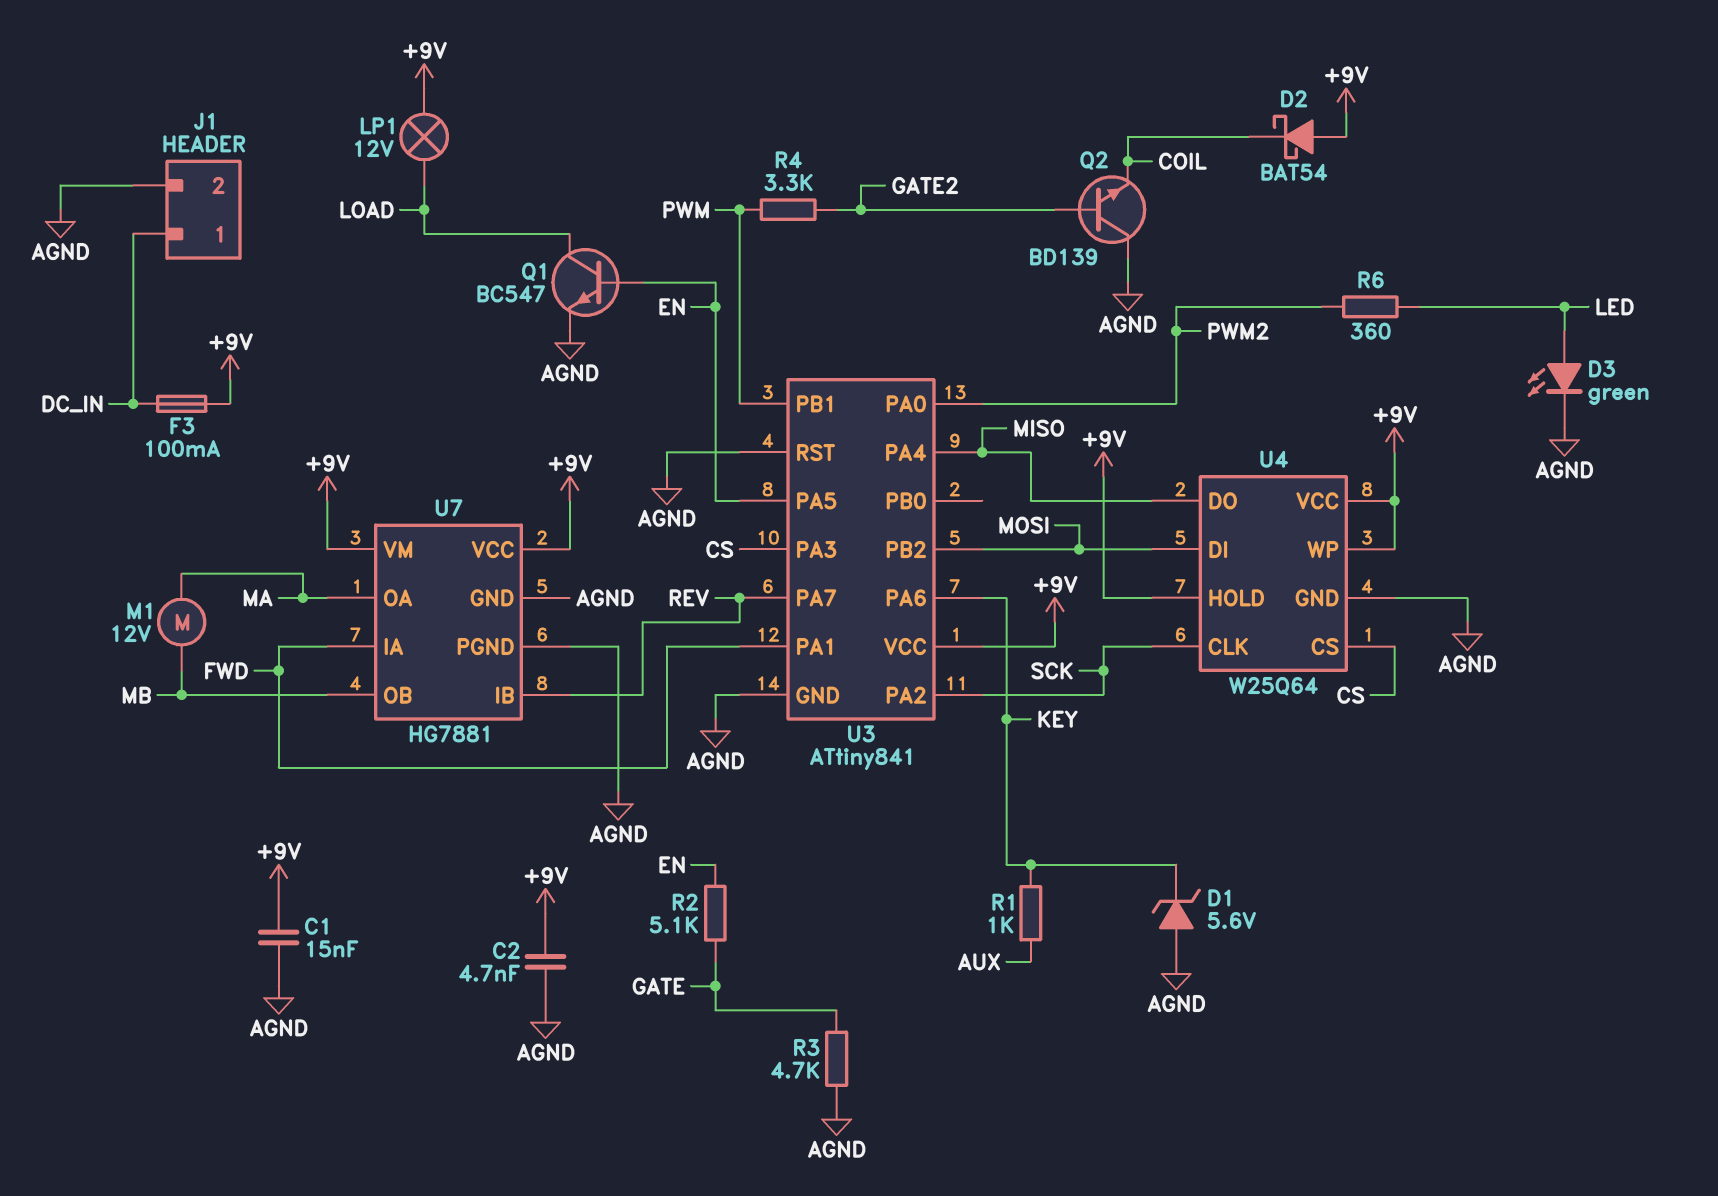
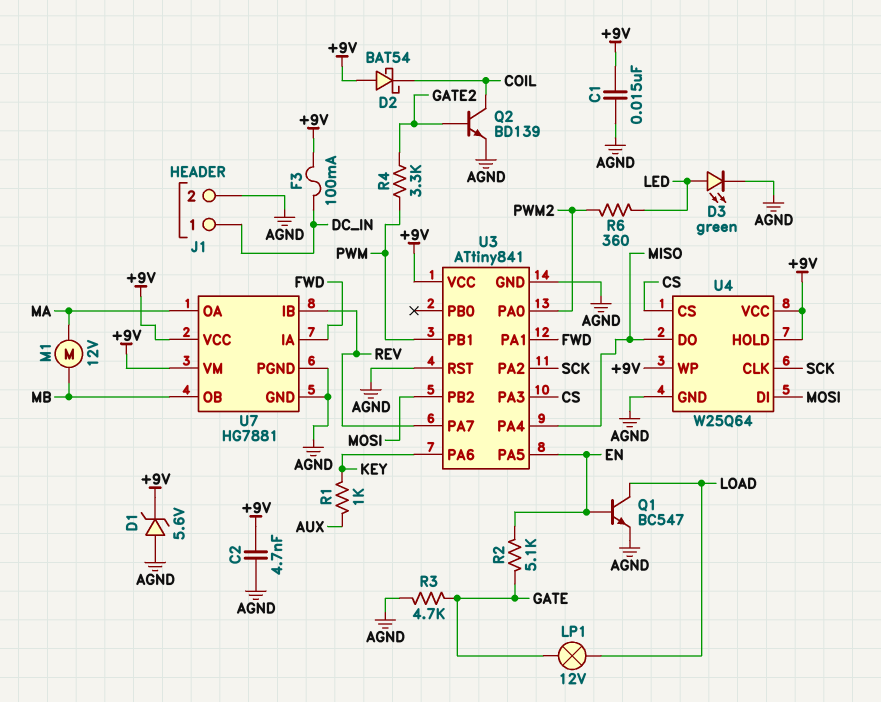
D1: zener 5.6V (A AGND, K KEY) -> zener 5.6V (A AGND, K +9V)
LP1: lamp 12V (+9V, LOAD) -> lamp 12V (GATE, LOAD)
Q2: NPN BD139 (B GATE2, C AGND, E COIL) -> NPN BD139 (B GATE2, C COIL, E AGND)

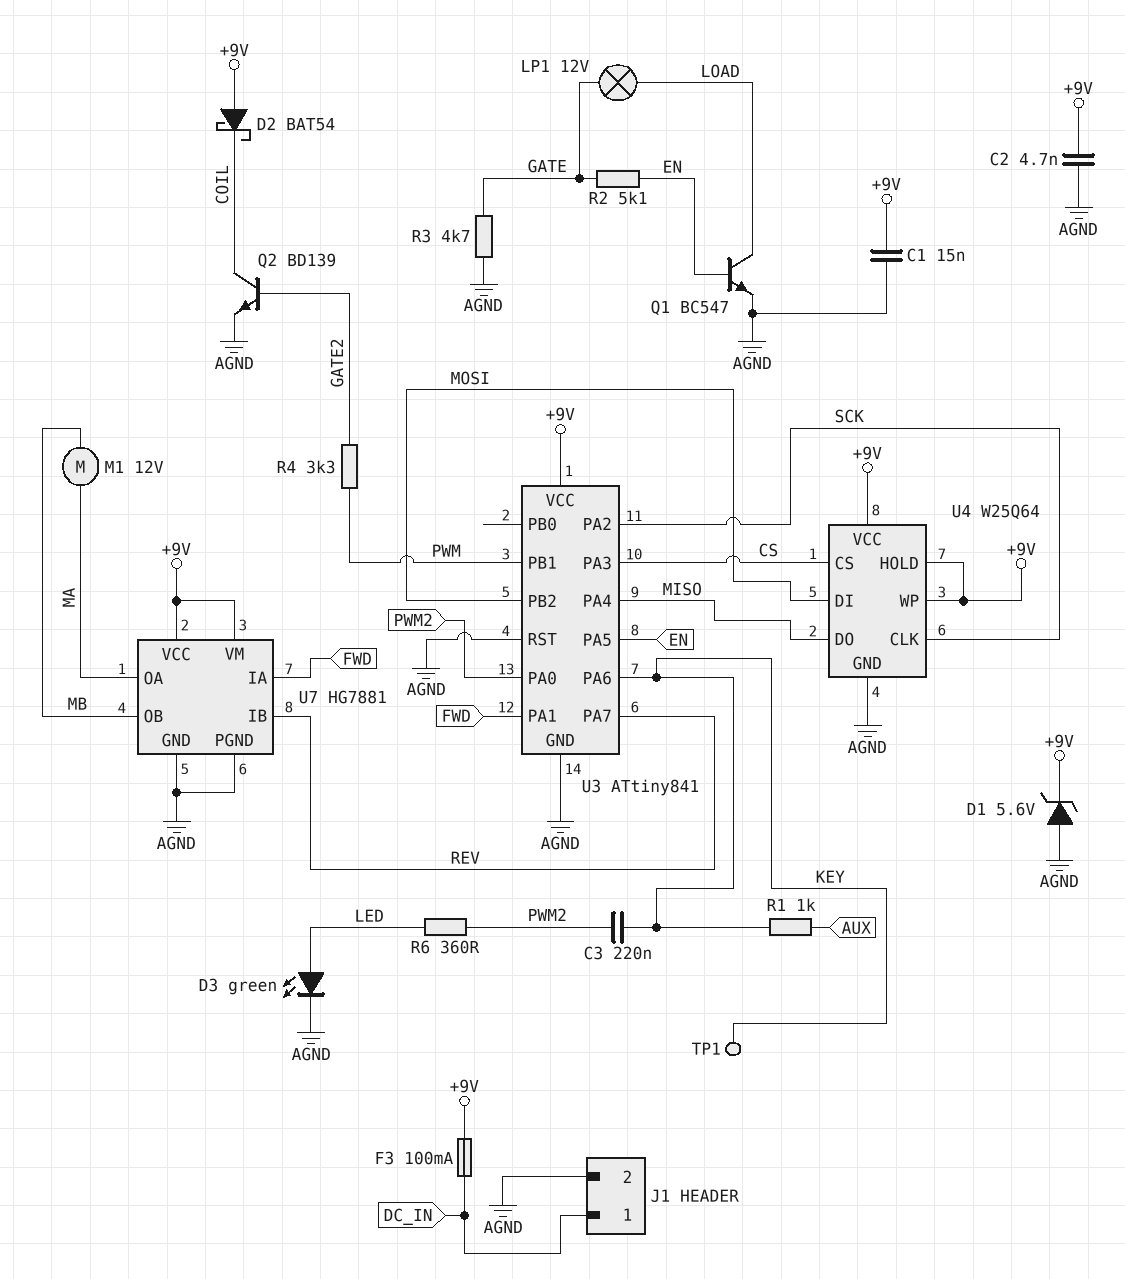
C3: none -> 220nF (KEY, PWM2)
TP1: none -> test point (KEY)

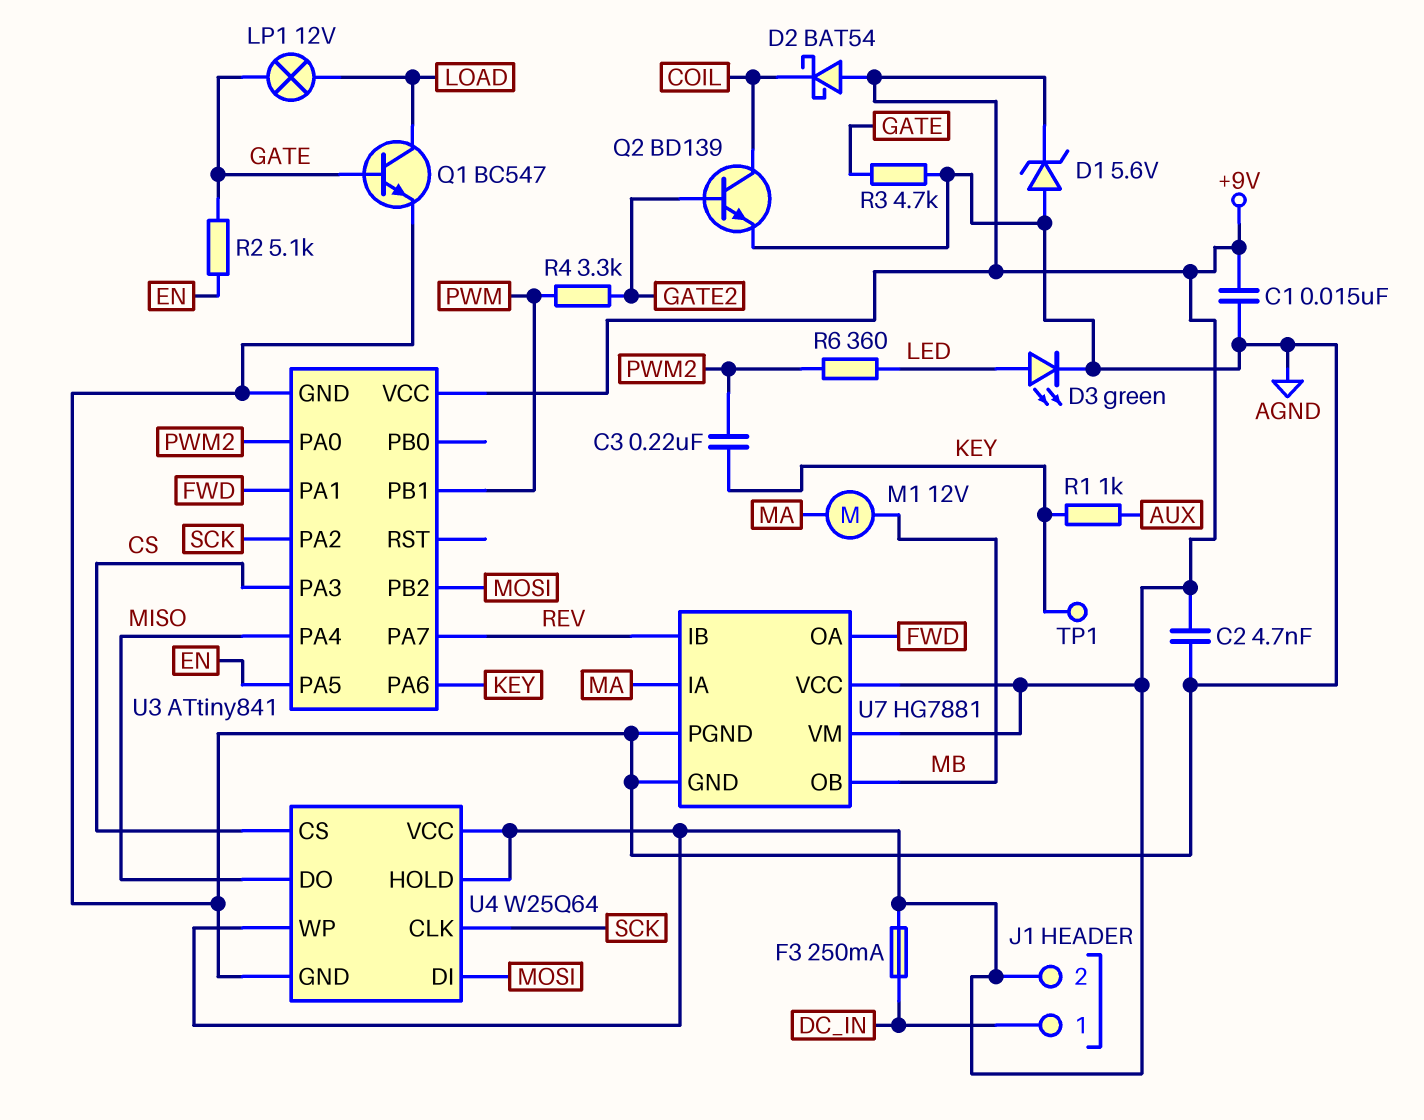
F3: 100mA (+9V, DC_IN) -> 250mA (+9V, DC_IN)
J1 pin 2: AGND -> +9V
Q1: NPN BC547 (B EN, C LOAD, E AGND) -> NPN BC547 (B GATE, C LOAD, E AGND)
U3 pin RST: AGND -> none
U7 pin IA: FWD -> MA
U7 pin OA: MA -> FWD

